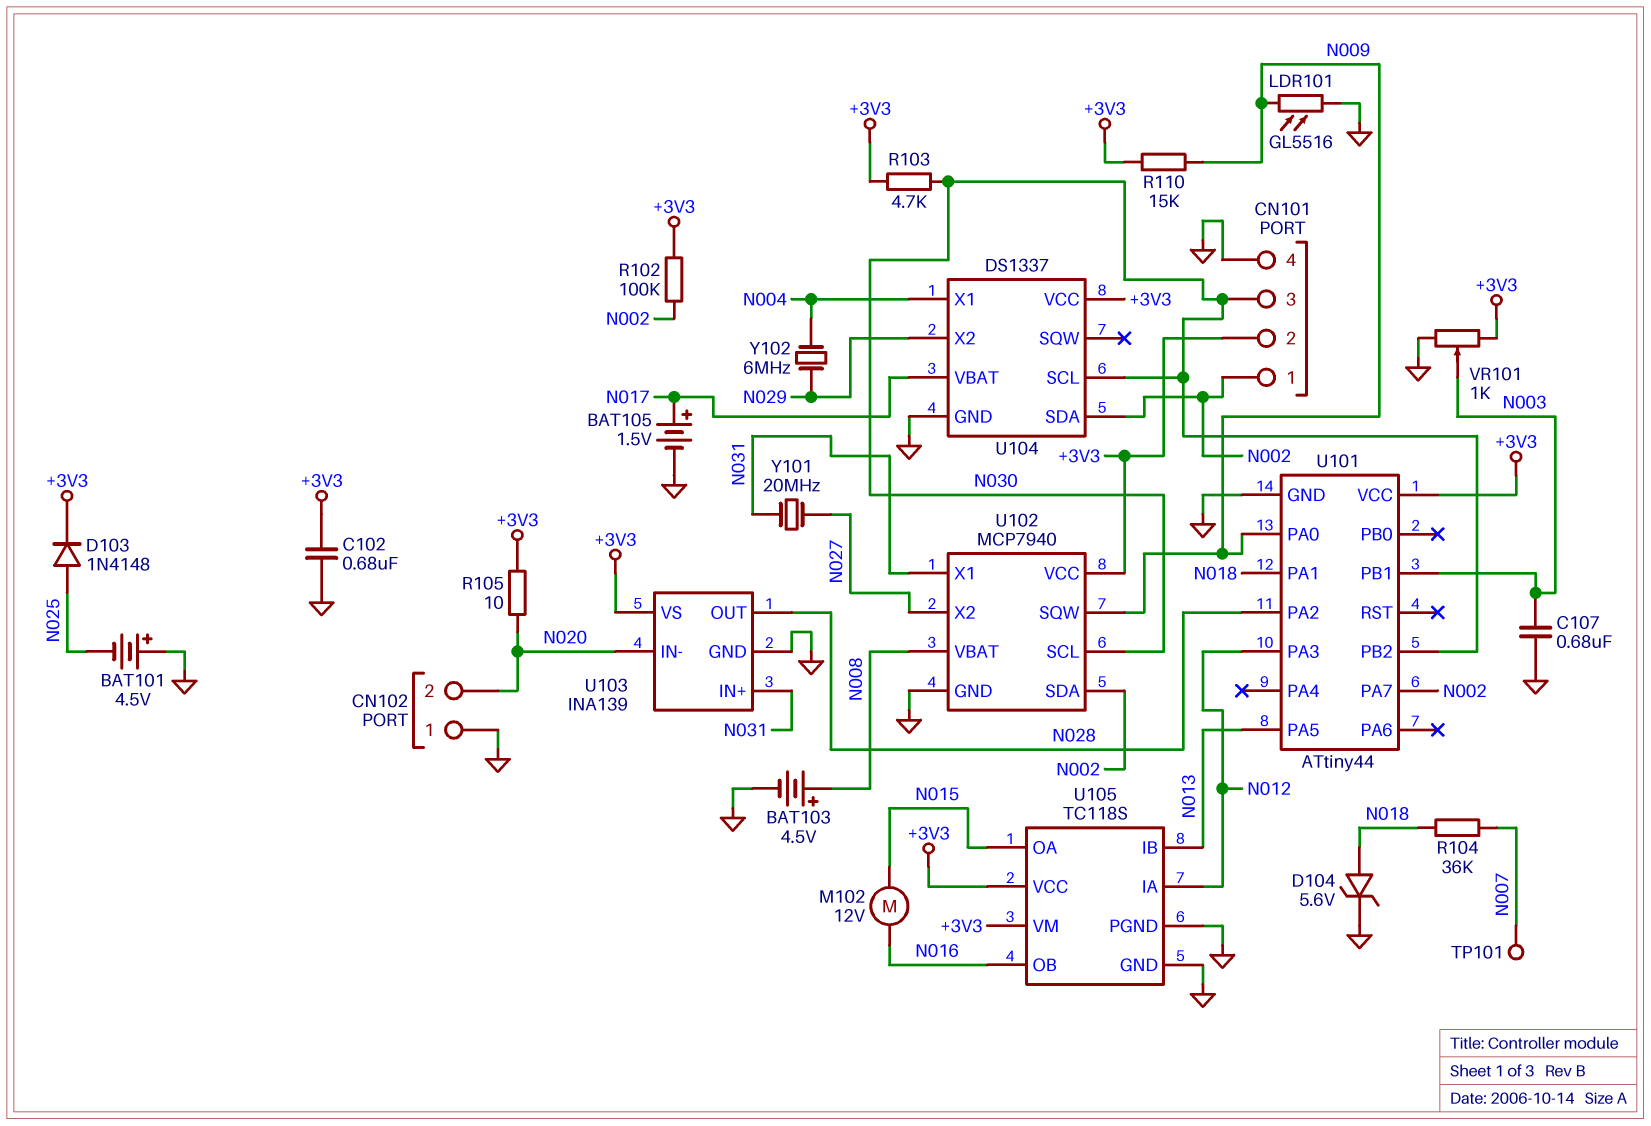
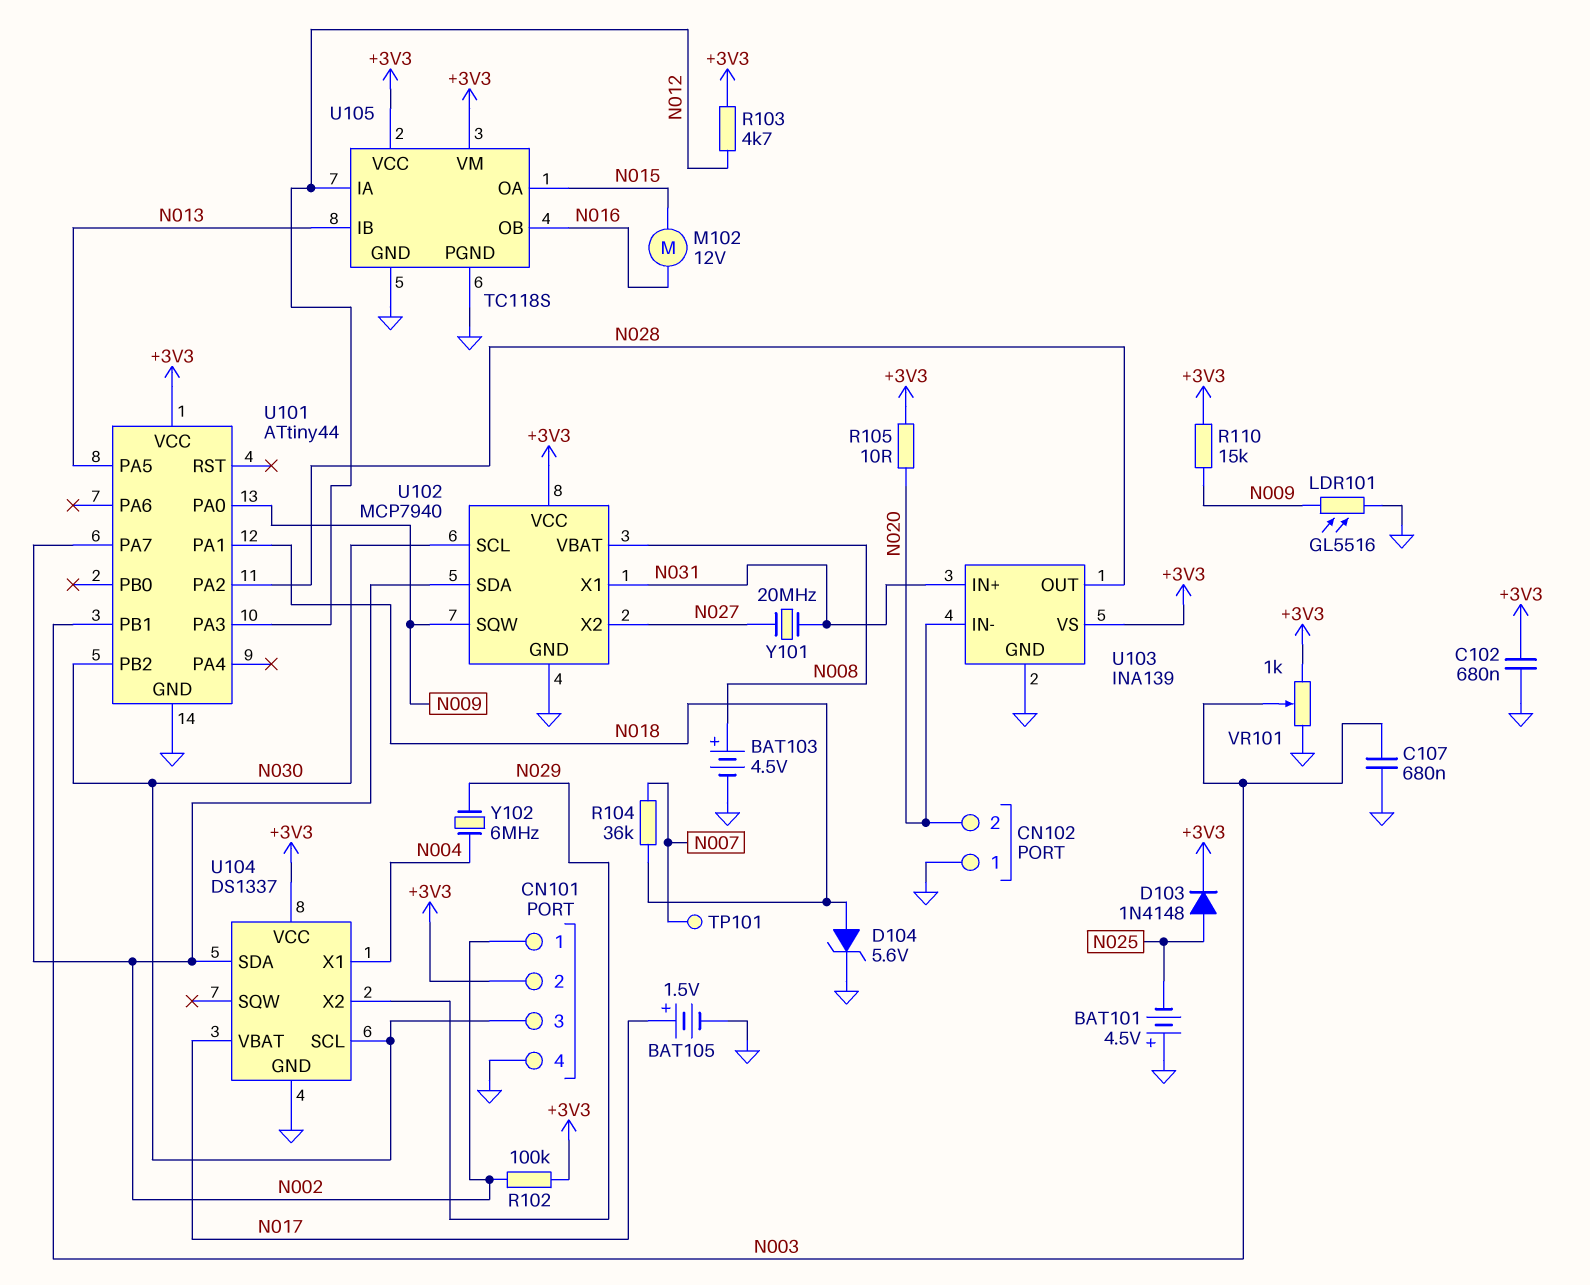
R103: 4.7k (+3V3, N030) -> 4.7k (+3V3, N012)

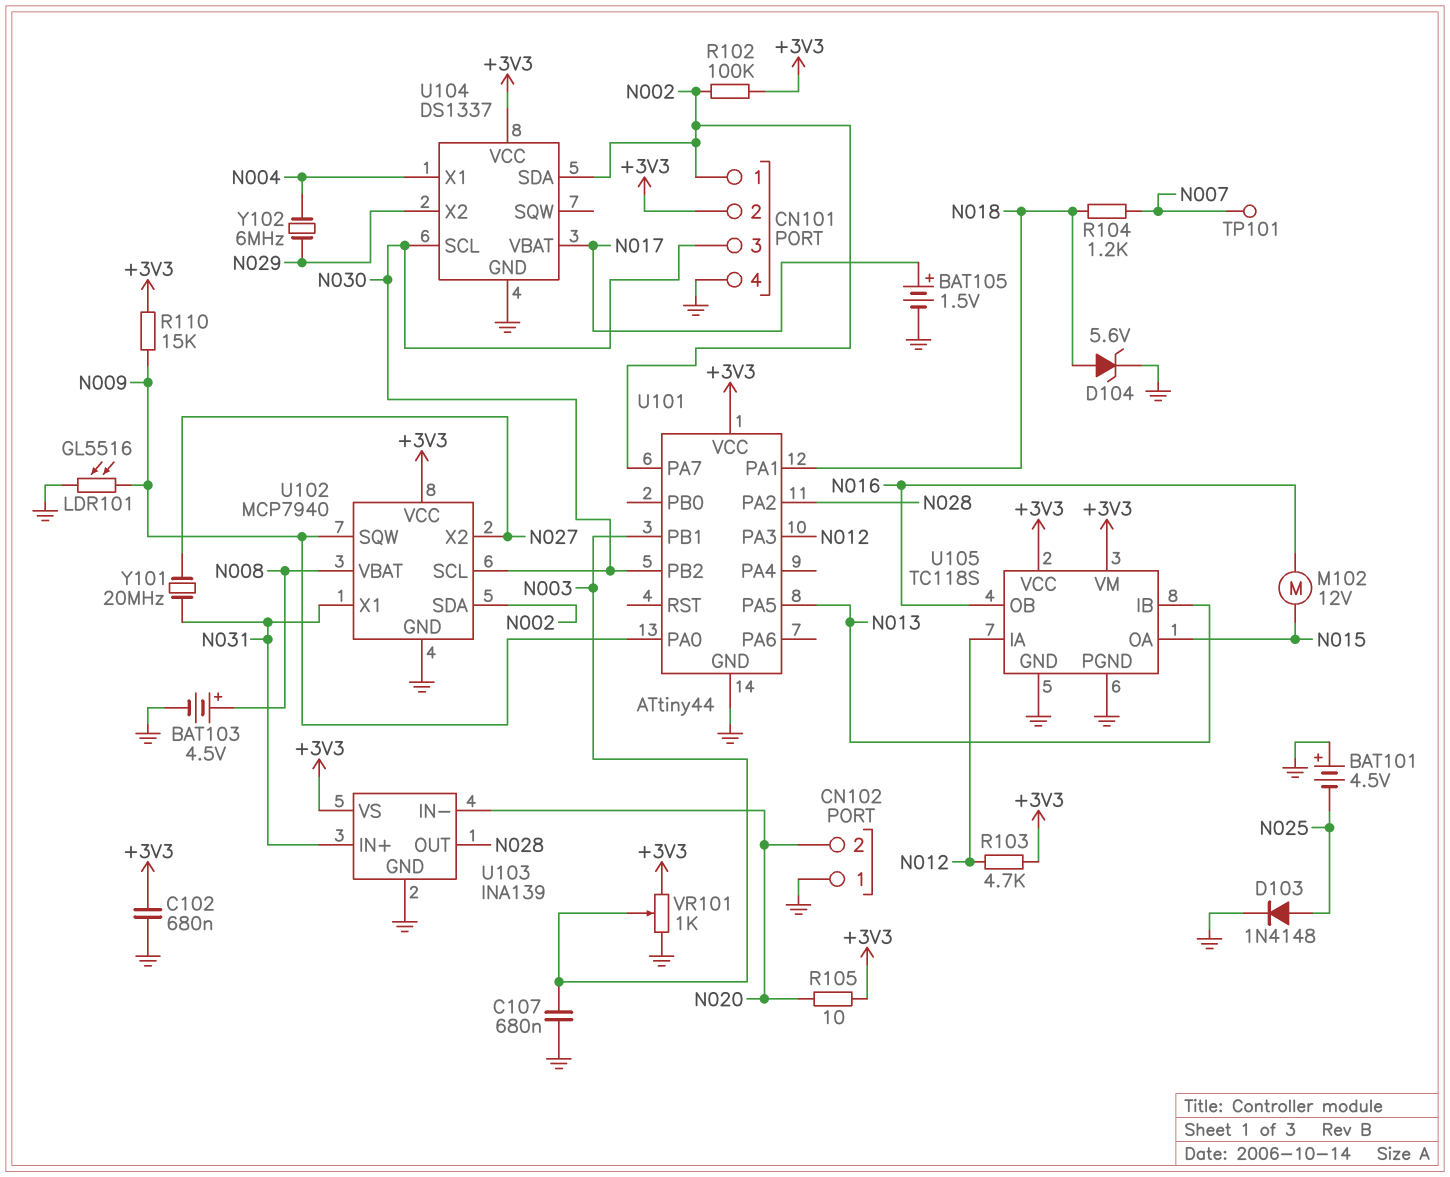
D103: diode 1N4148 (A N025, K +3V3) -> diode 1N4148 (A N025, K GND)
R104: 36k (N007, N018) -> 1.2k (N007, N018)

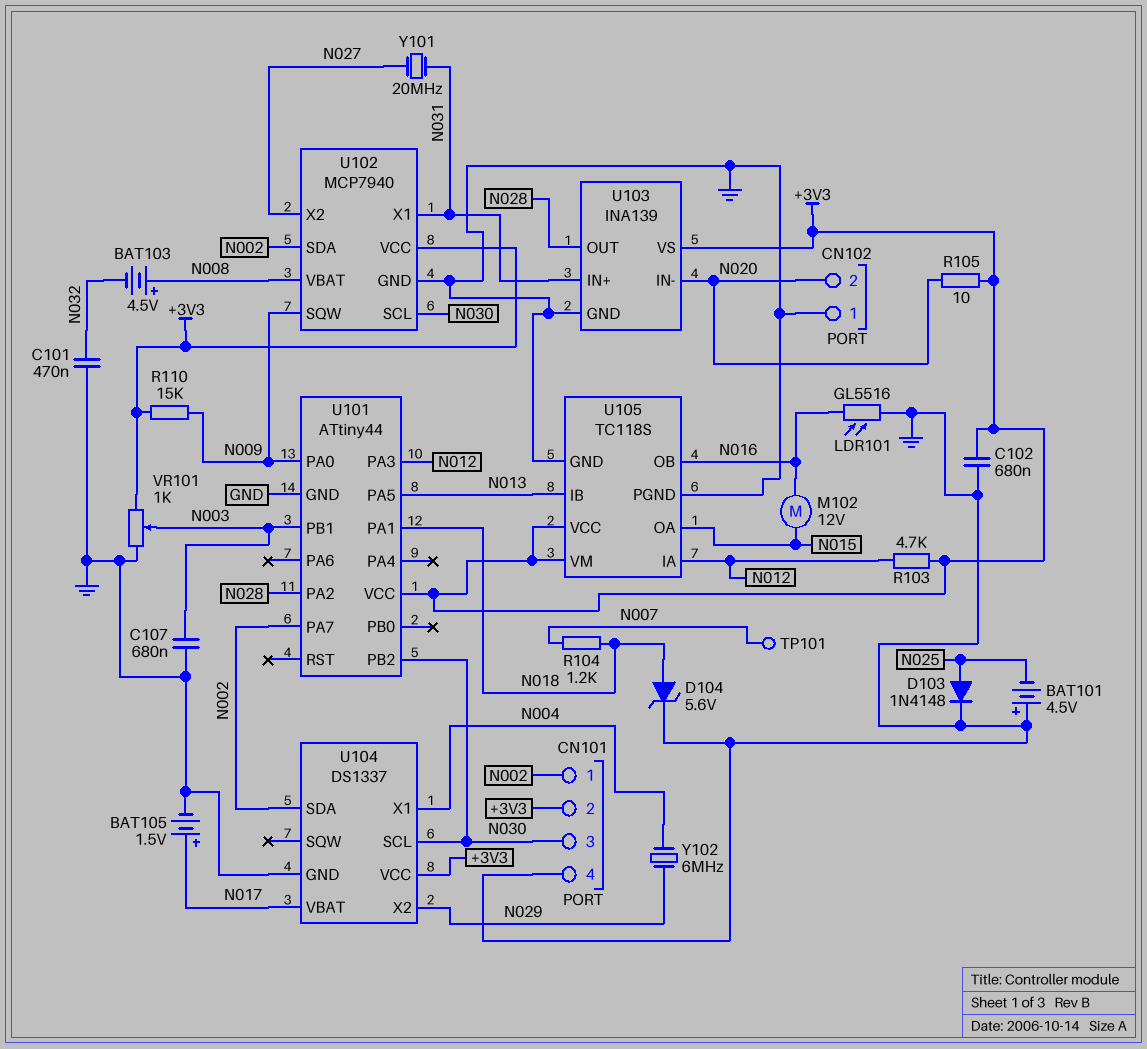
BAT103: 4.5V (plus N008, minus GND) -> 4.5V (plus N008, minus N032)
C101: none -> 470nF (GND, N032)
LDR101: GL5516 (GND, N009) -> GL5516 (GND, N016)
R102: 100k (+3V3, N002) -> none

